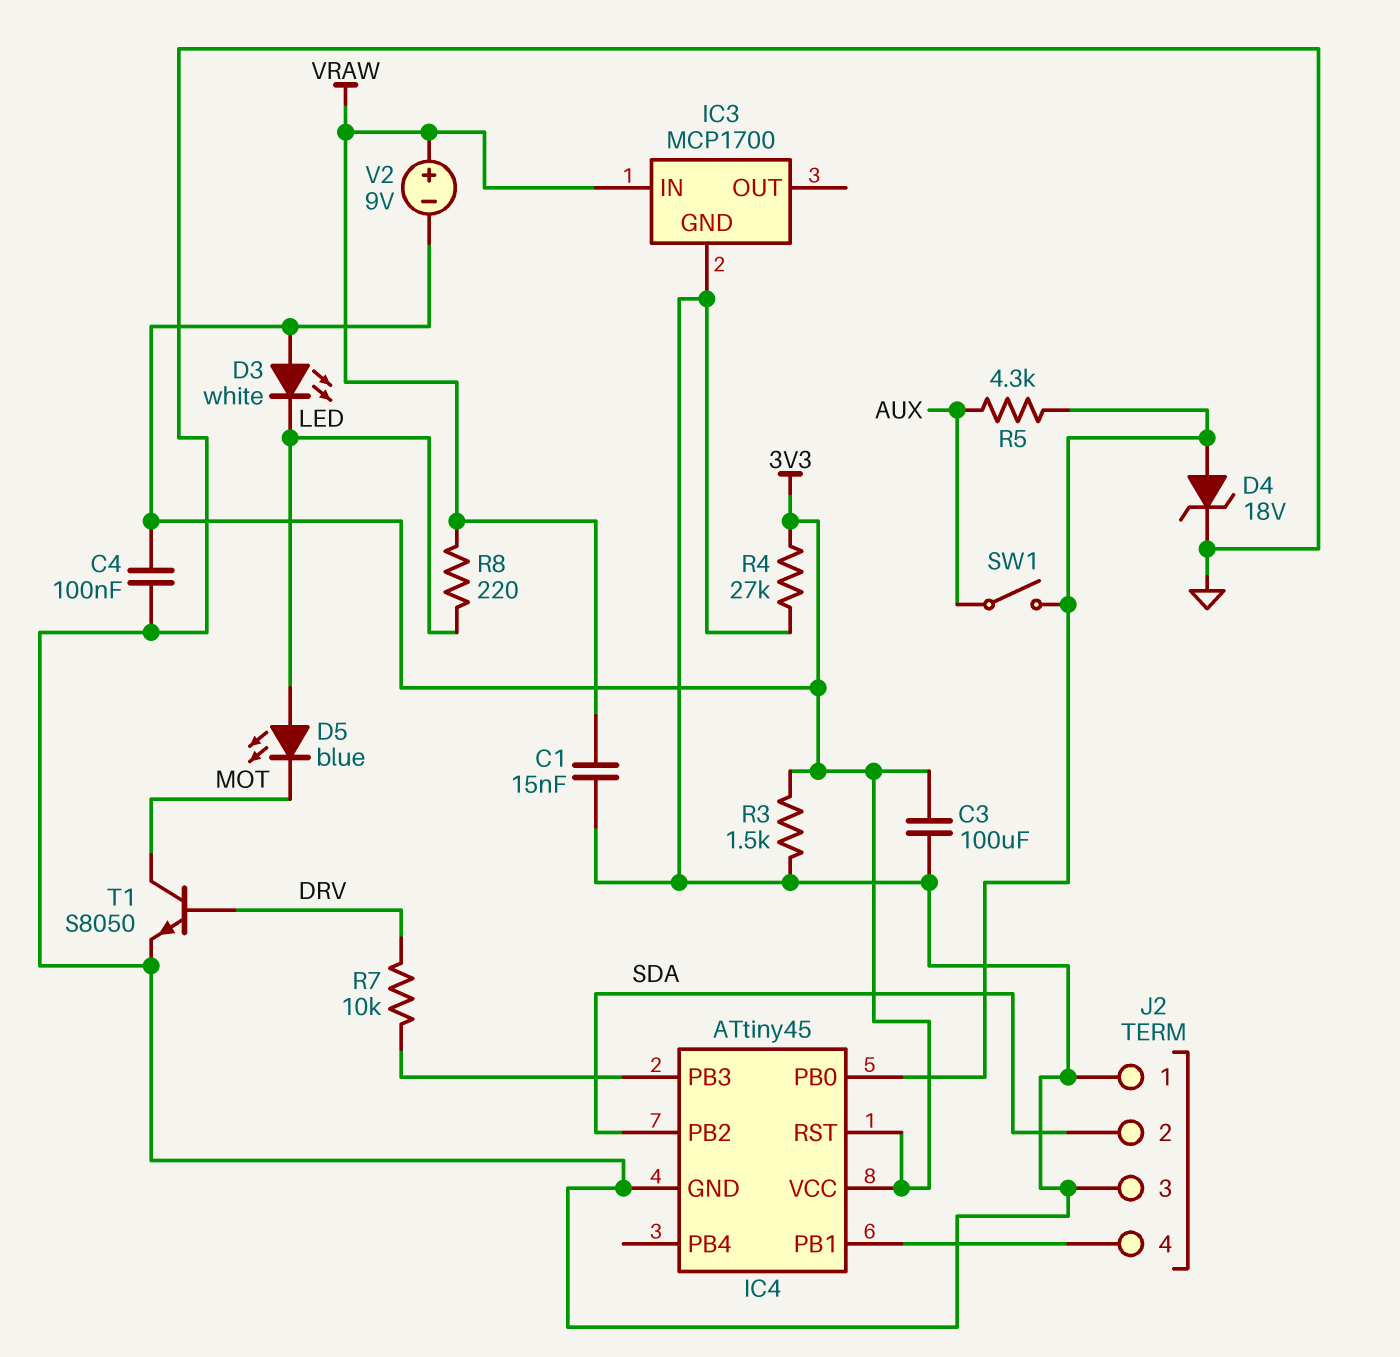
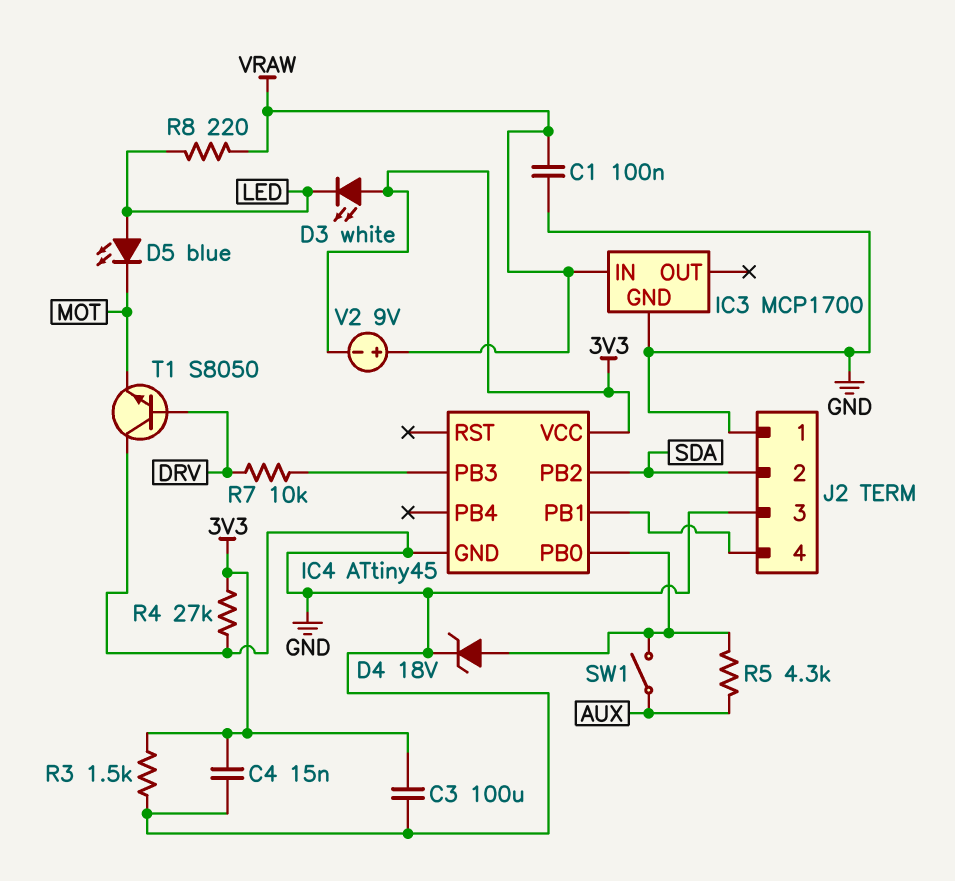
C1: 15nF (GND, VRAW) -> 100nF (GND, VRAW)
C4: 100nF (3V3, GND) -> 15nF (3V3, GND)
IC4 pin RST: 3V3 -> none
T1: NPN S8050 (B DRV, C MOT, E GND) -> NPN S8050 (B DRV, C GND, E MOT)

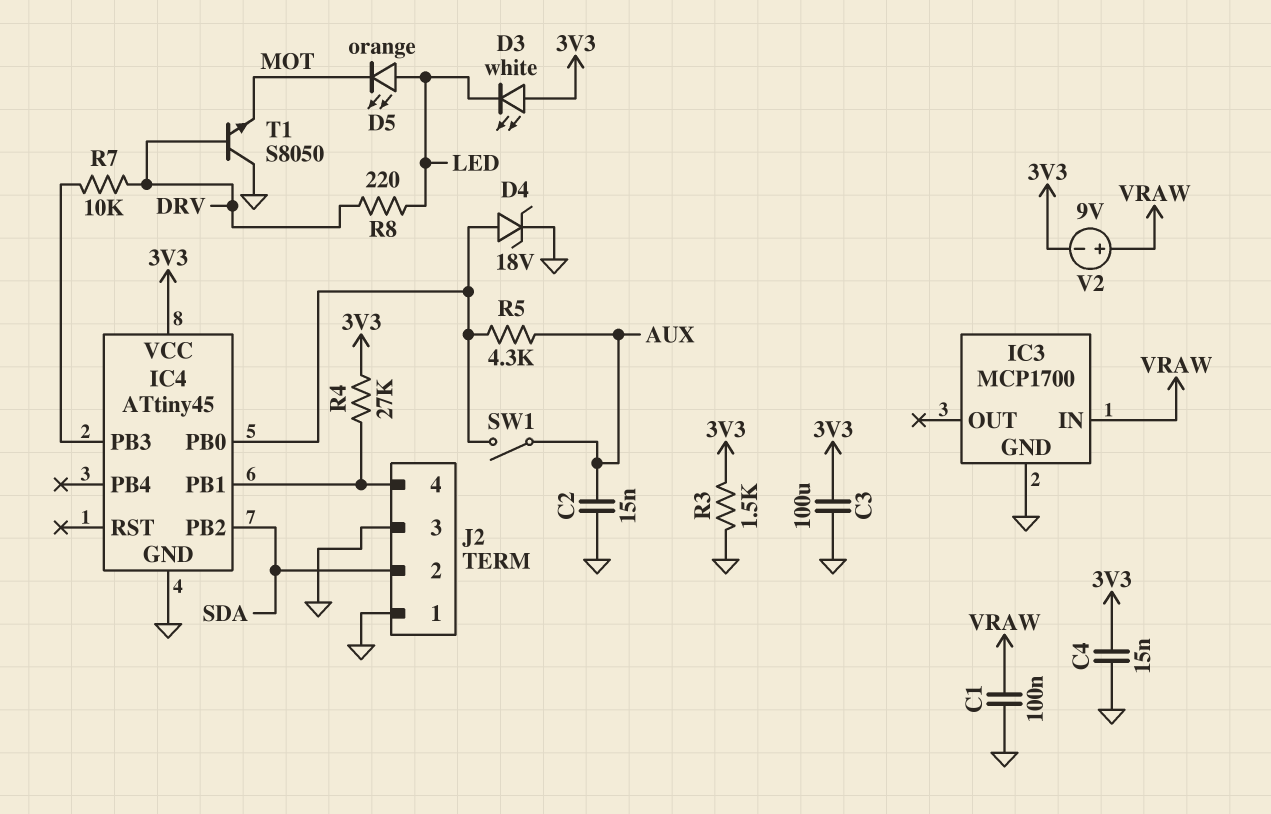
C2: none -> 15nF (AUX, GND)
D5: LED blue (A LED, K MOT) -> LED orange (A LED, K MOT)
R4: 27k (3V3, GND) -> 27k (3V3, IC4/PB1)
R8: 220 (LED, VRAW) -> 220 (DRV, LED)

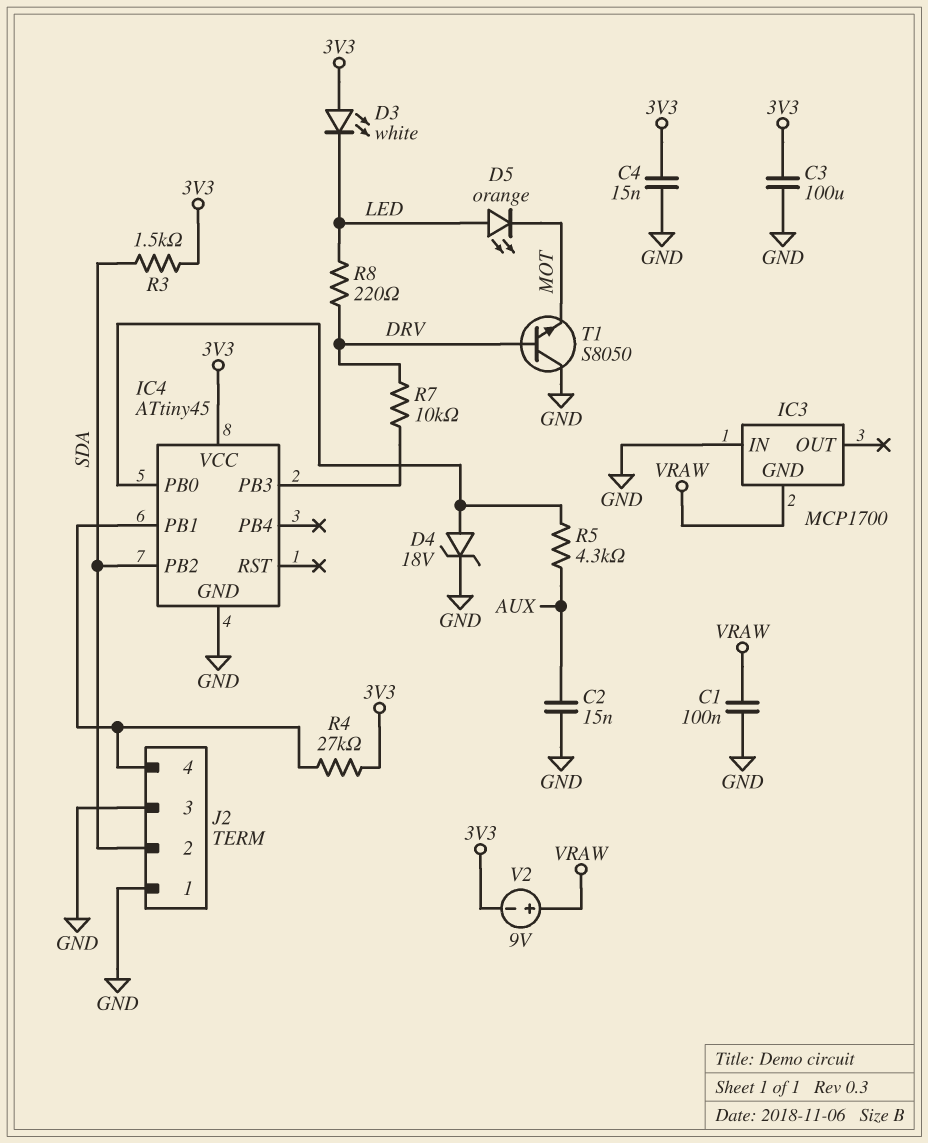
IC3 pin GND: GND -> VRAW
IC3 pin IN: VRAW -> GND
R3: 1.5k (3V3, GND) -> 1.5k (3V3, SDA)
SW1: switch (AUX, IC4/PB0) -> none

